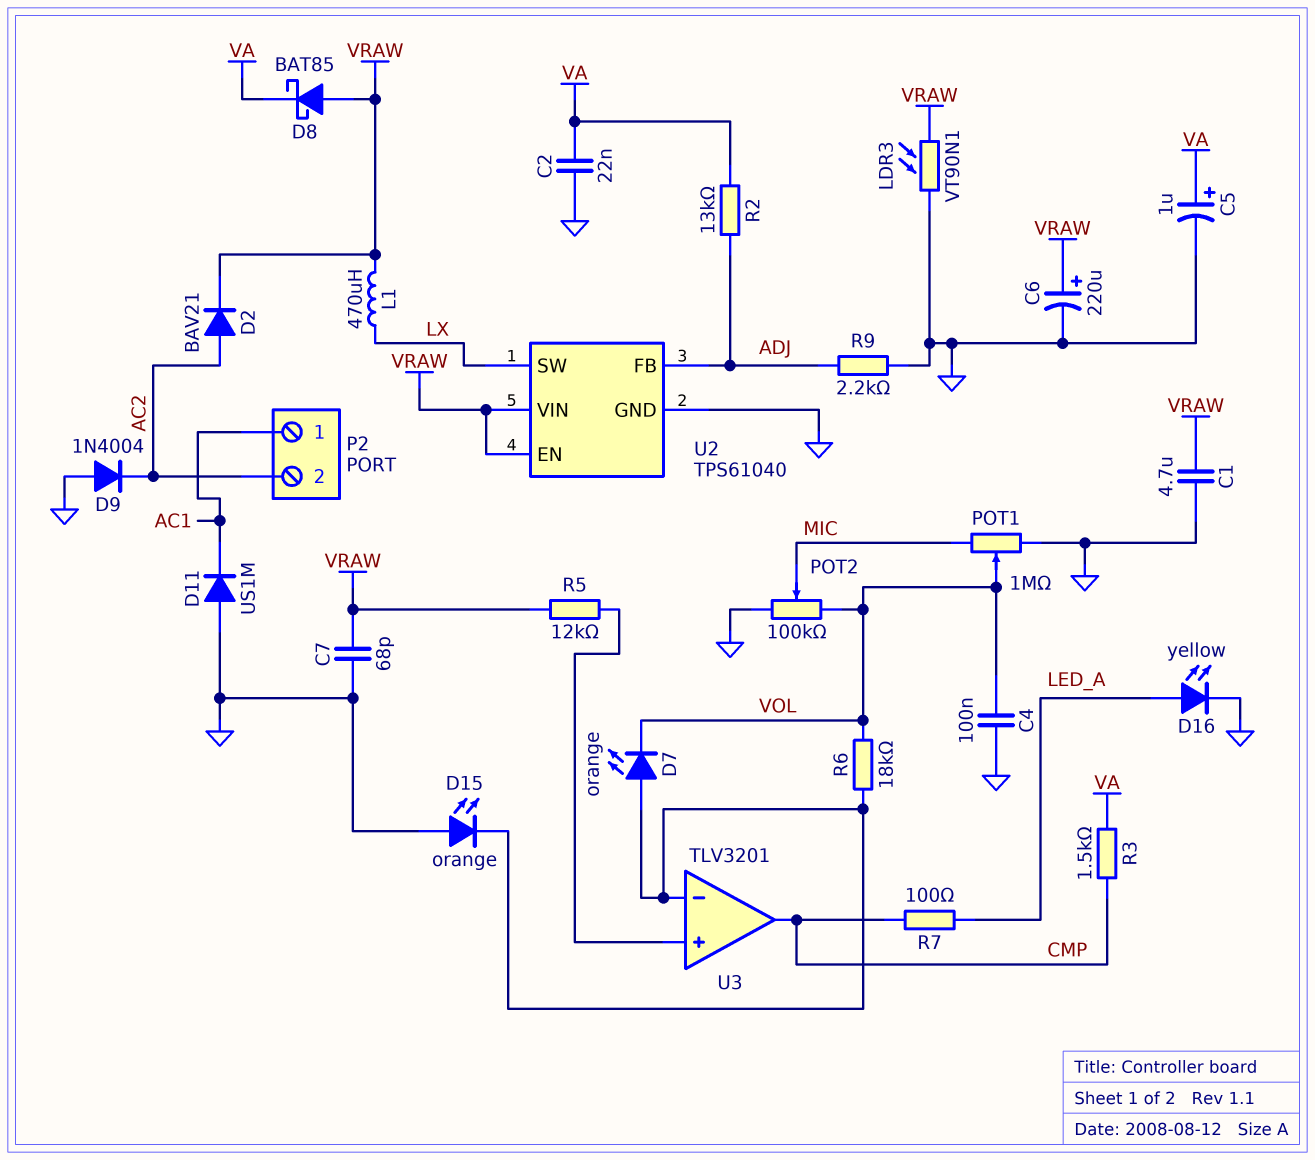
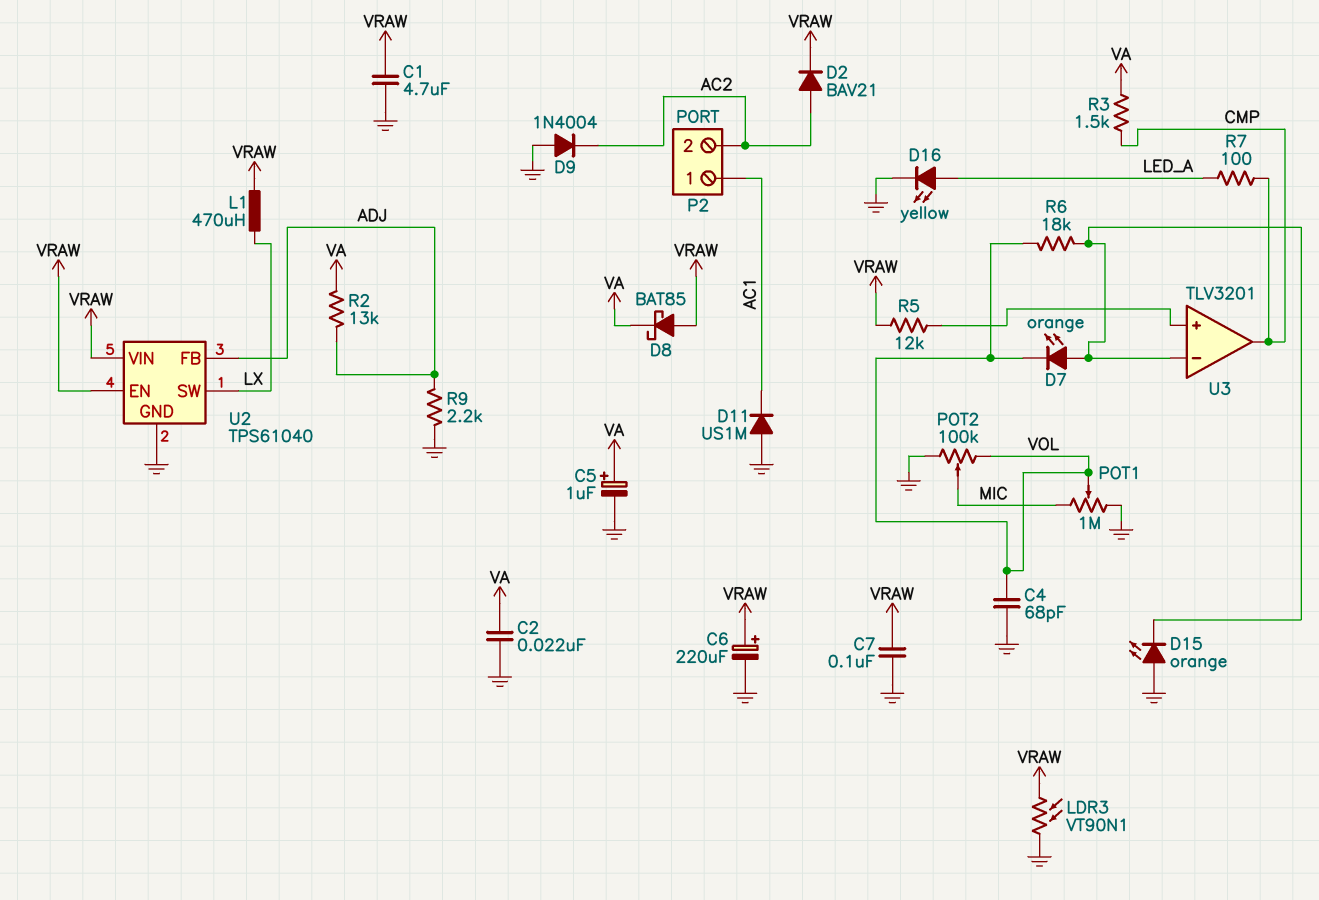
C4: 100nF (GND, VOL) -> 68pF (GND, VOL)
C7: 68pF (GND, VRAW) -> 100nF (GND, VRAW)

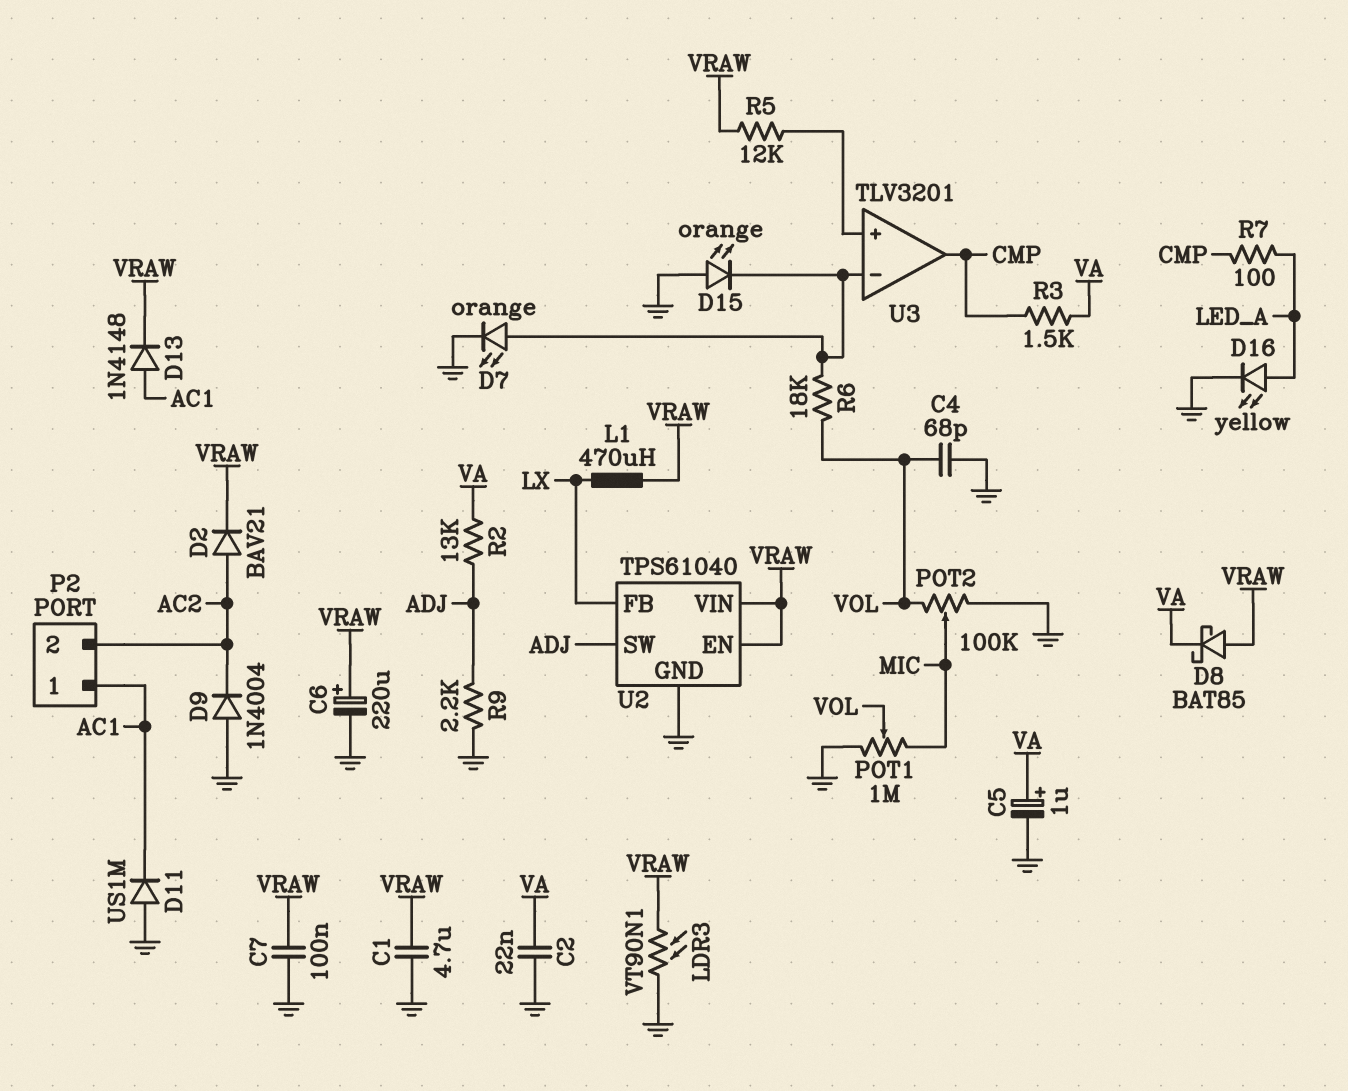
D7: LED orange (A U3/in-, K VOL) -> LED orange (A U3/in-, K GND)
D13: none -> diode 1N4148 (A AC1, K VRAW)
U2 pin FB: ADJ -> LX
U2 pin SW: LX -> ADJ

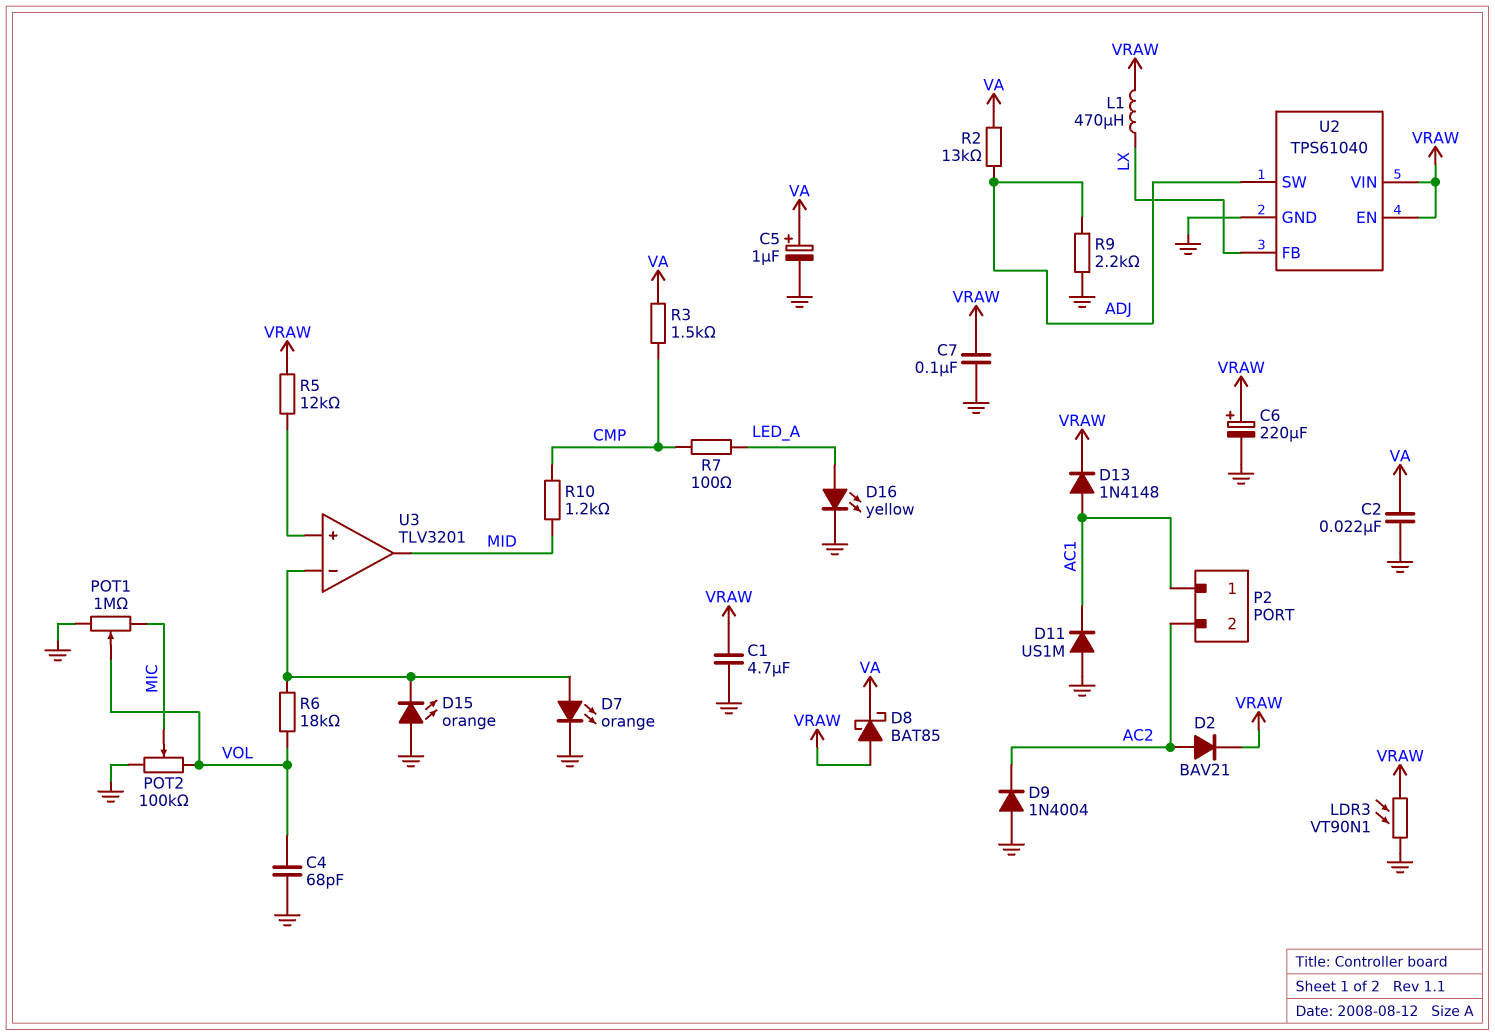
R10: none -> 1.2k (CMP, MID)
U3 pin out: CMP -> MID

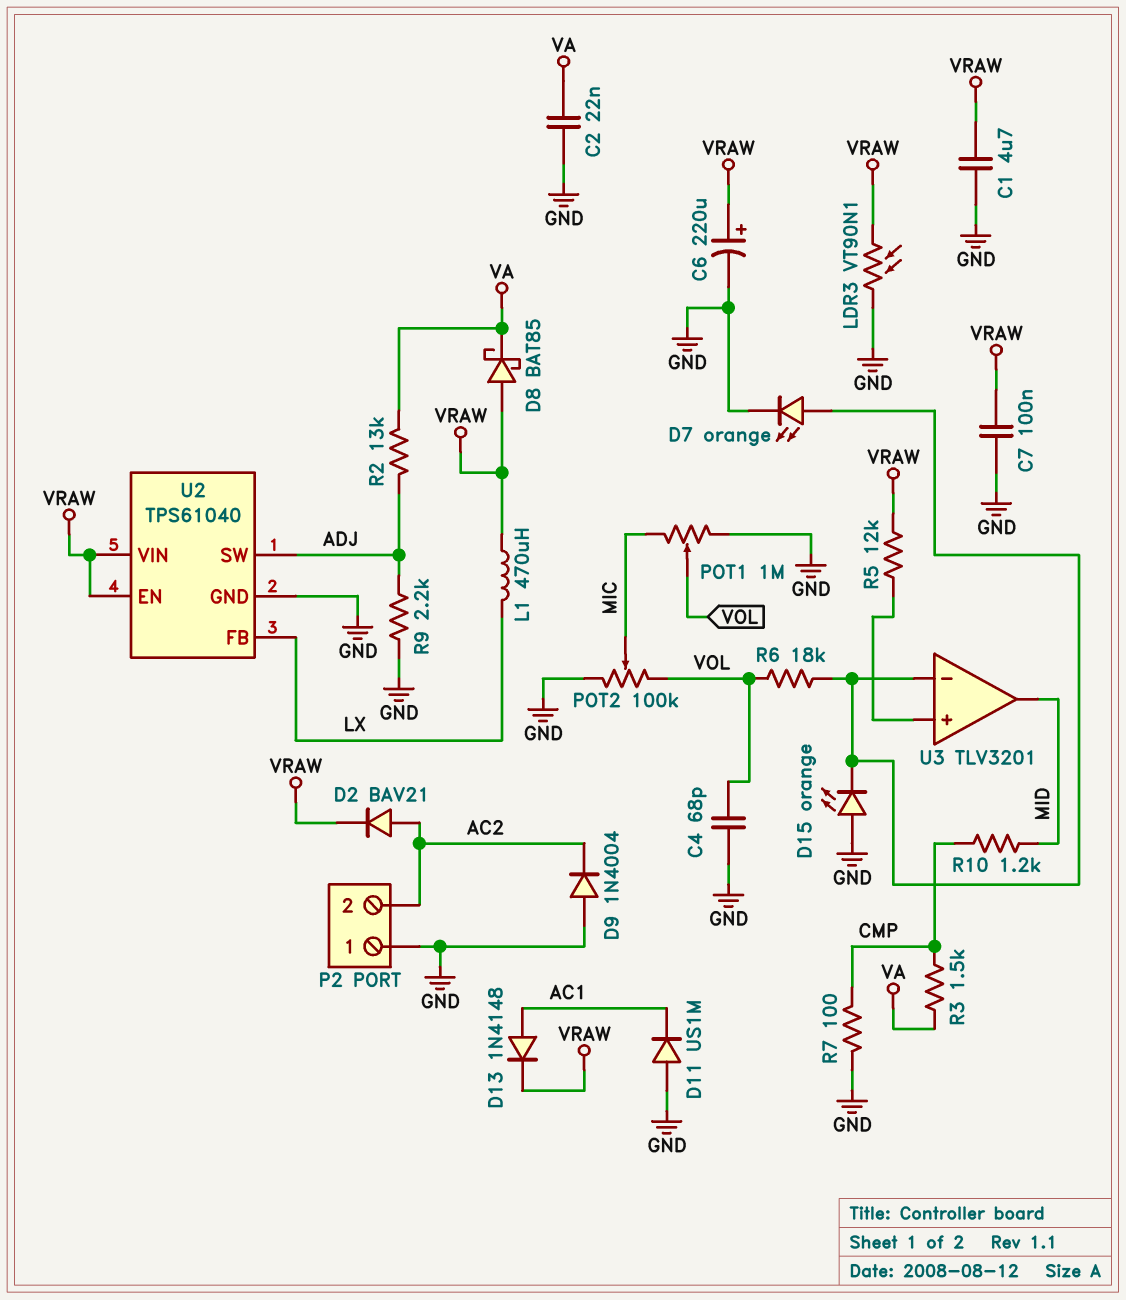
C5: 1uF (plus VA, minus GND) -> none
D16: LED yellow (A LED_A, K GND) -> none
P2 pin 1: AC1 -> GND
R7: 100 (CMP, LED_A) -> 100 (CMP, GND)

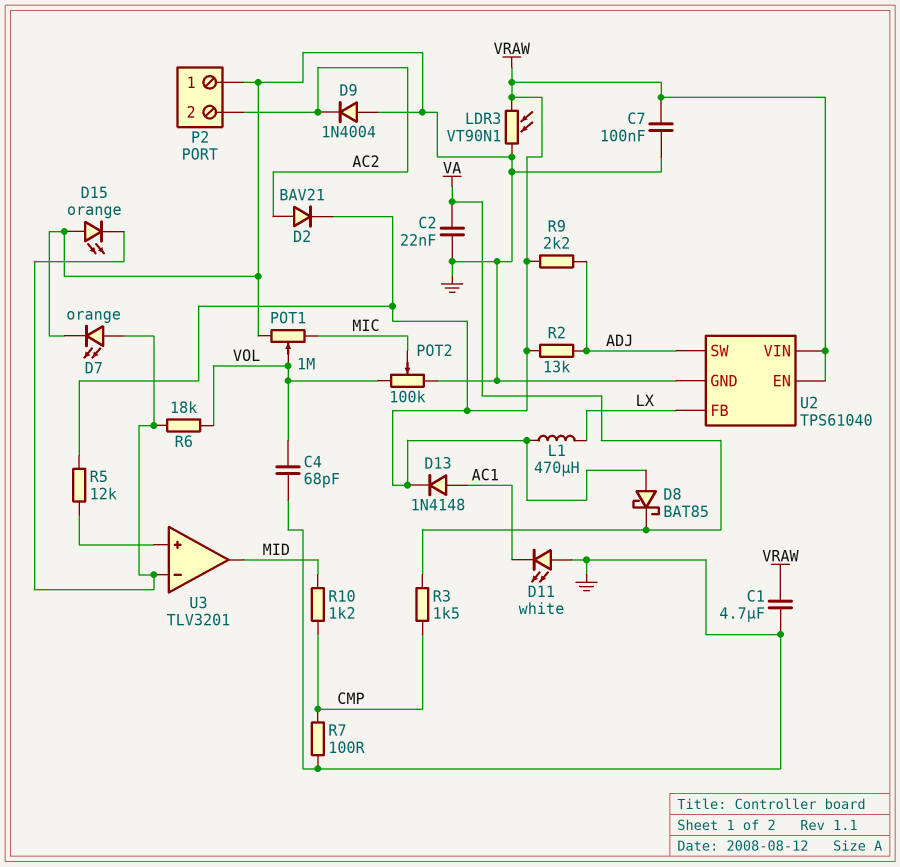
C6: 220uF (plus VRAW, minus GND) -> none
D11: diode US1M (A GND, K AC1) -> LED white (A GND, K AC1)
R2: 13k (ADJ, VA) -> 13k (ADJ, VRAW)
R9: 2.2k (ADJ, GND) -> 2.2k (ADJ, VRAW)

